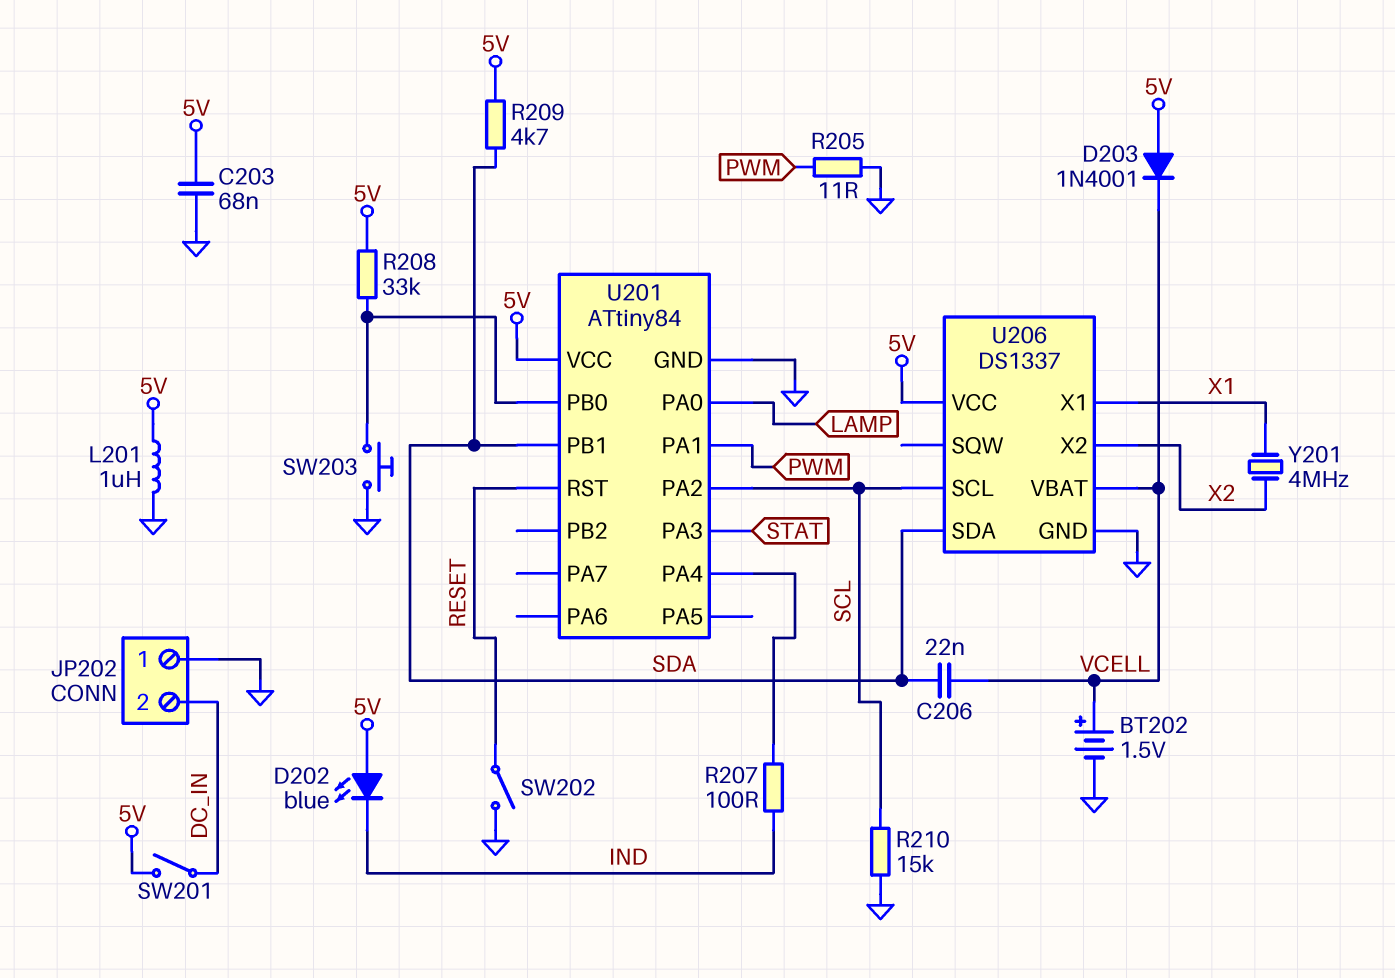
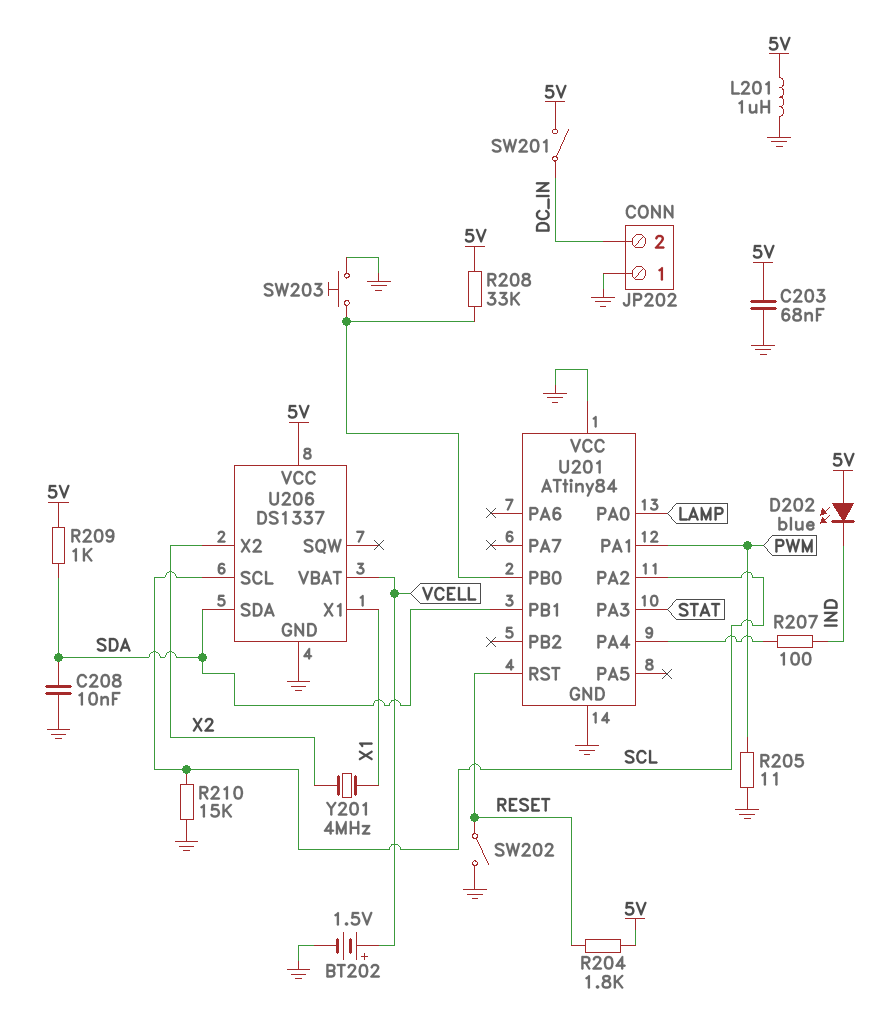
C206: 22nF (SDA, VCELL) -> none
C208: none -> 10nF (GND, SDA)
D203: diode 1N4001 (A 5V, K VCELL) -> none
R204: none -> 1.8k (5V, RESET)
R209: 4.7k (5V, SDA) -> 1k (5V, SDA)
U201 pin VCC: 5V -> GND

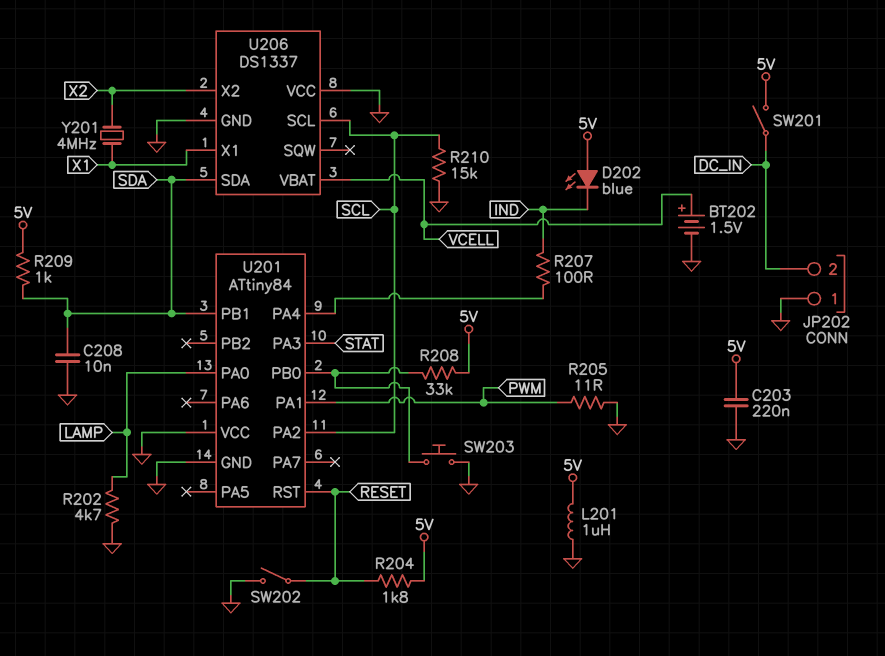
C203: 68nF (5V, GND) -> 220nF (5V, GND)
R202: none -> 4.7k (GND, LAMP)
U206 pin VCC: 5V -> GND

